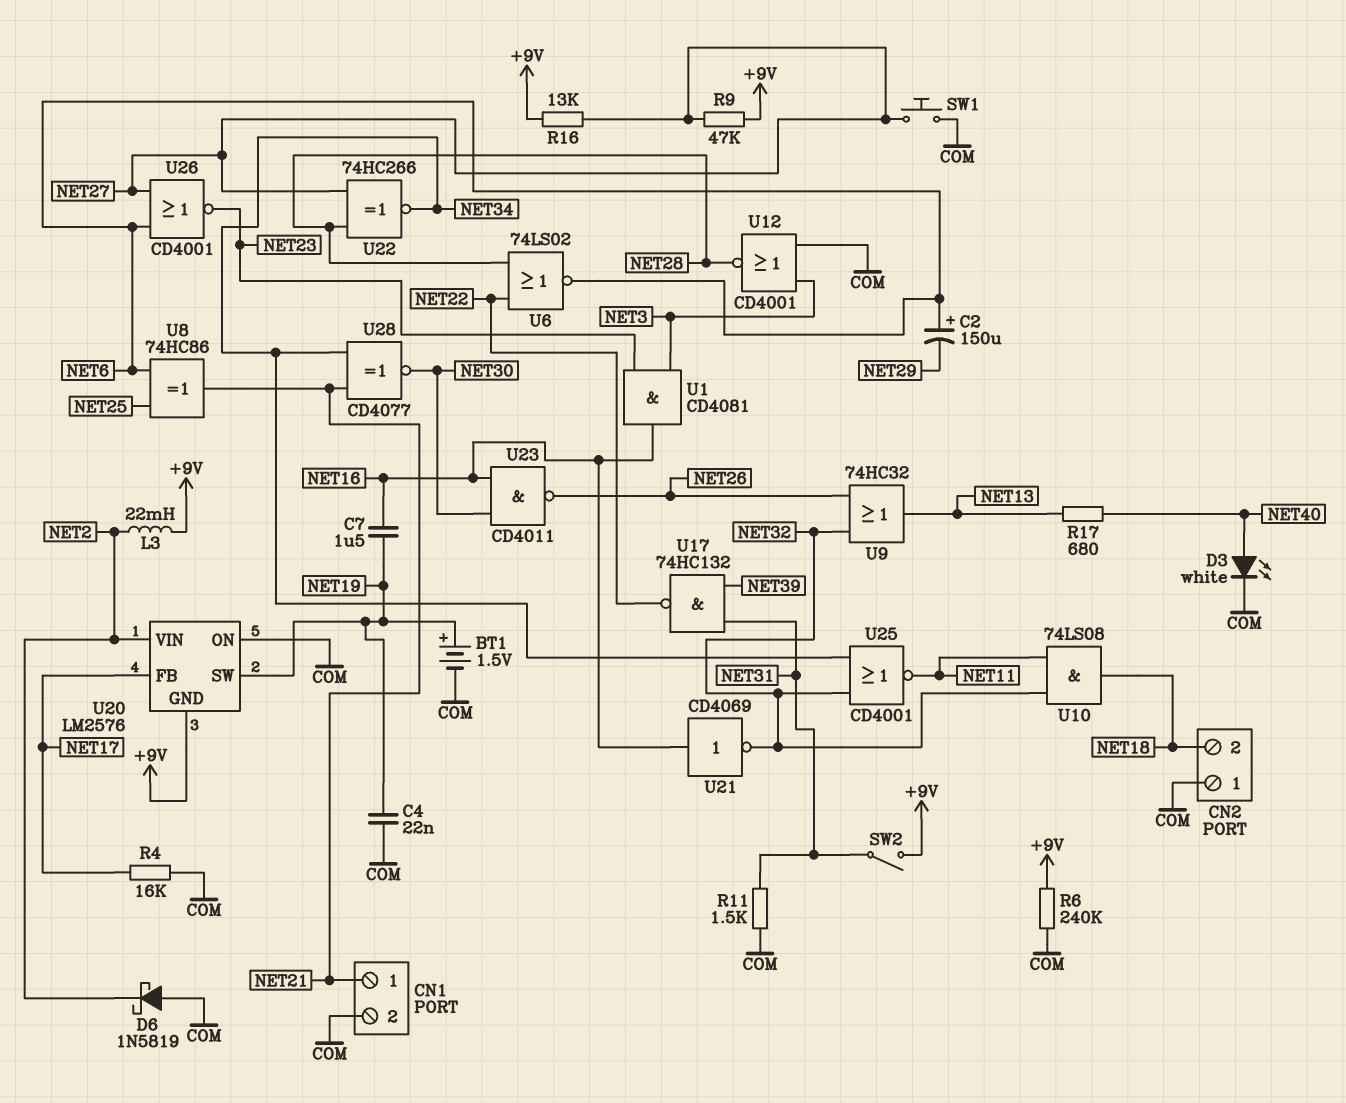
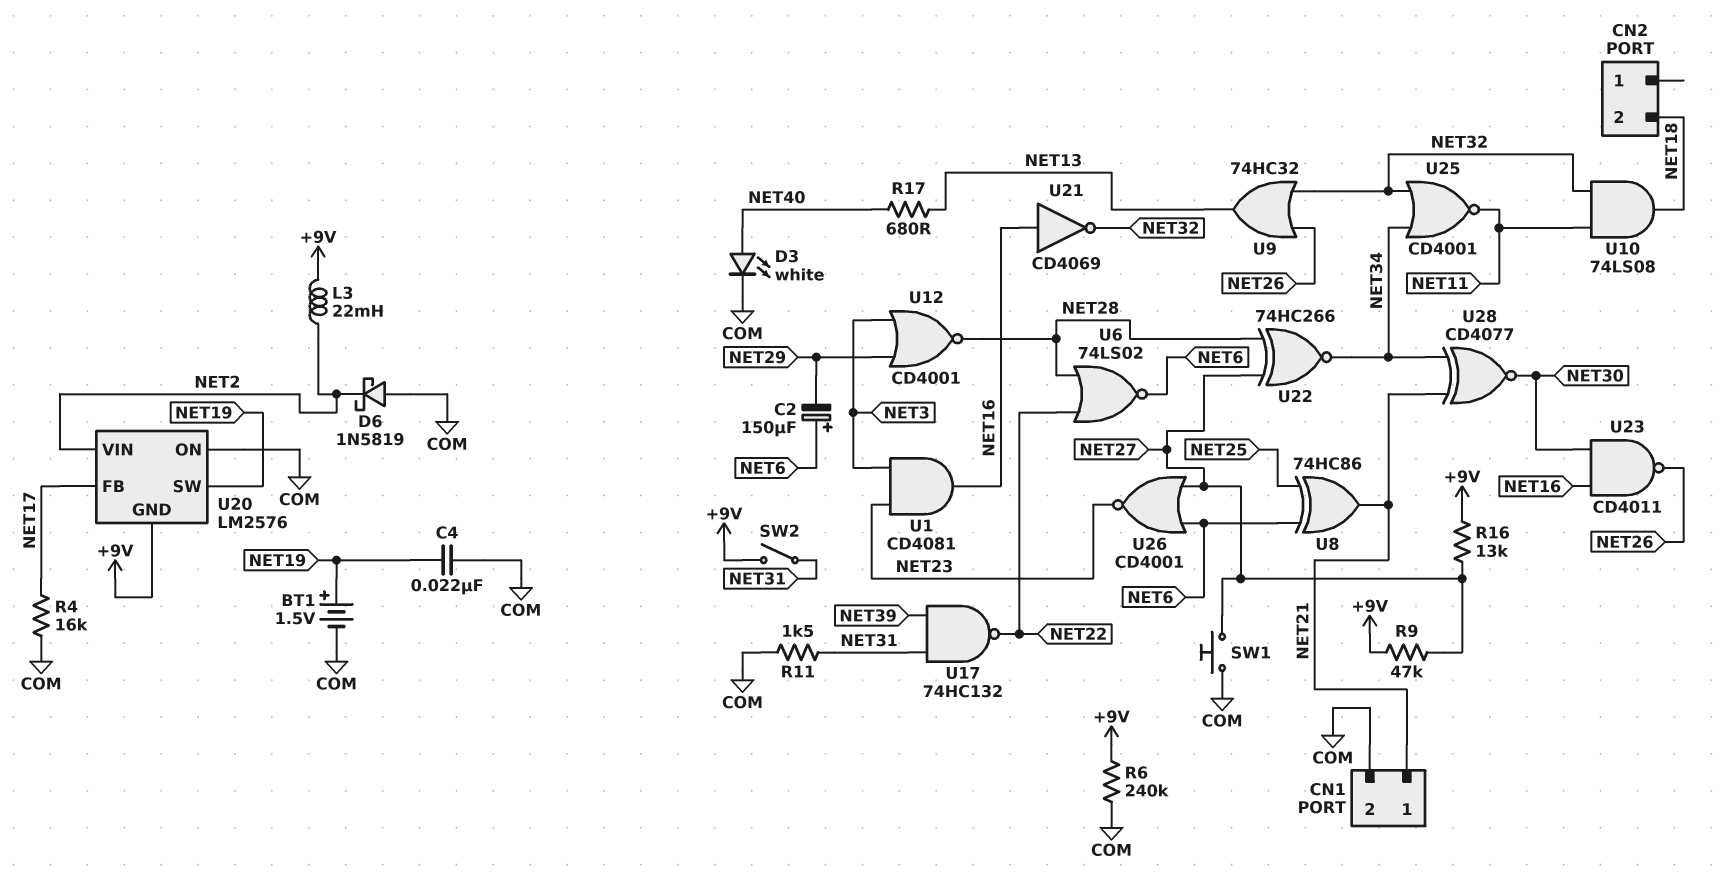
C7: 1.5uF (NET16, NET19) -> none
CN2 pin 1: COM -> none
U12: NOR CD4001 (in COM, in NET3, out NET28) -> NOR CD4001 (in NET3, in NET29, out NET28)

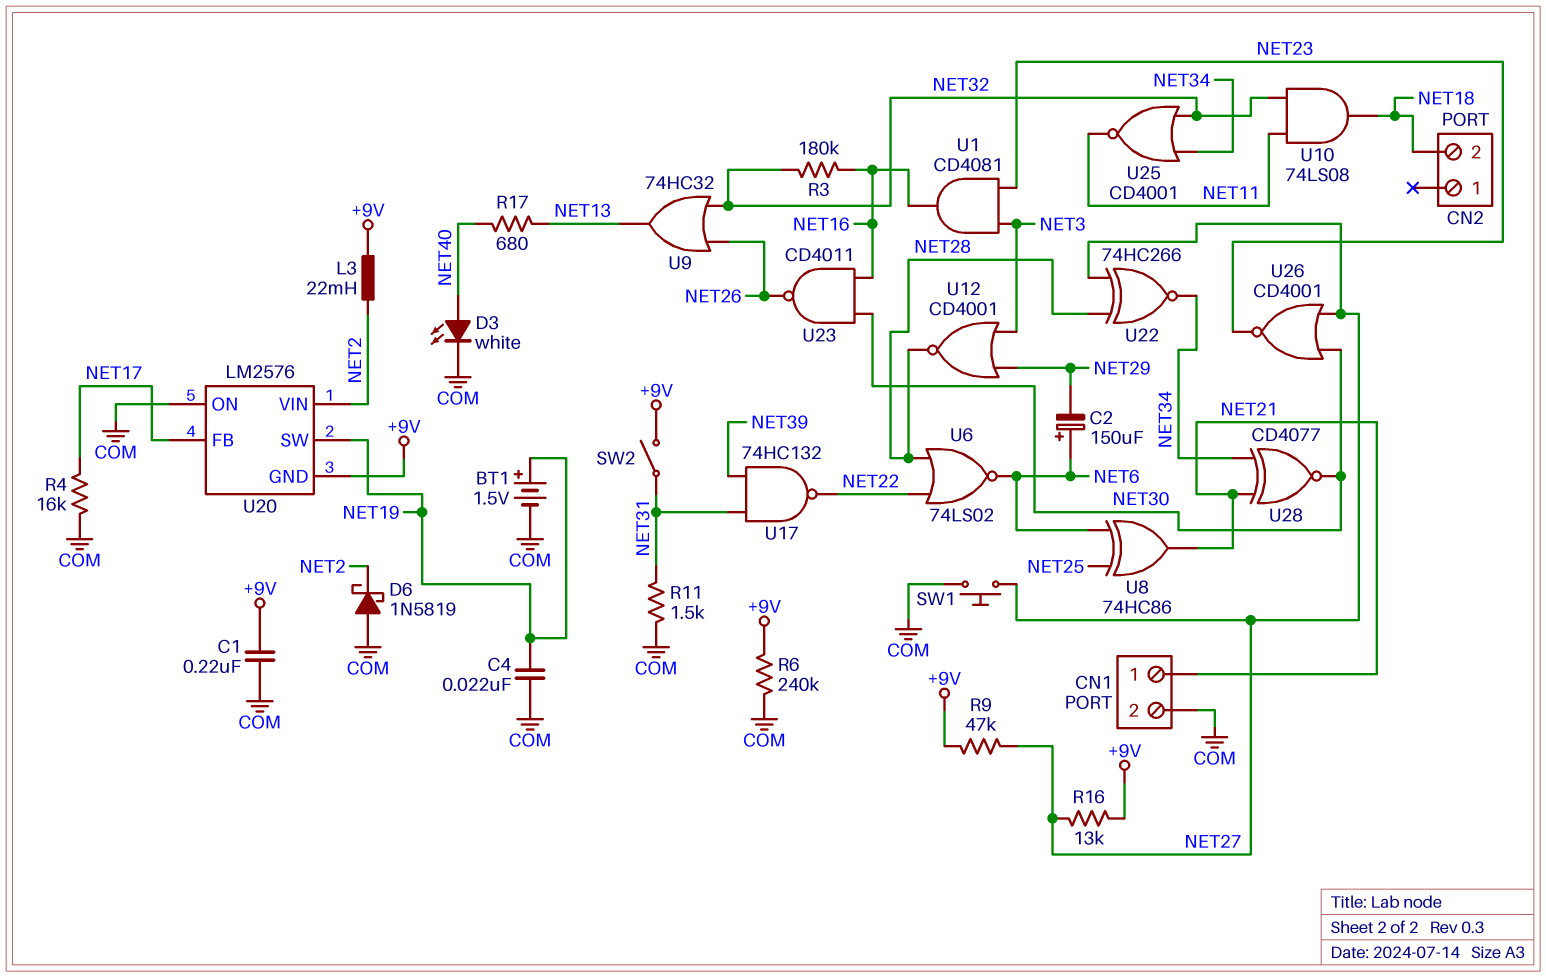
C1: none -> 220nF (+9V, COM)
R3: none -> 180k (NET16, NET32)
U21: NOT CD4069 (in NET16, out NET32) -> none
U26: NOR CD4001 (in NET6, in NET27, out NET23) -> NOR CD4001 (in NET27, in NET30, out NET23)

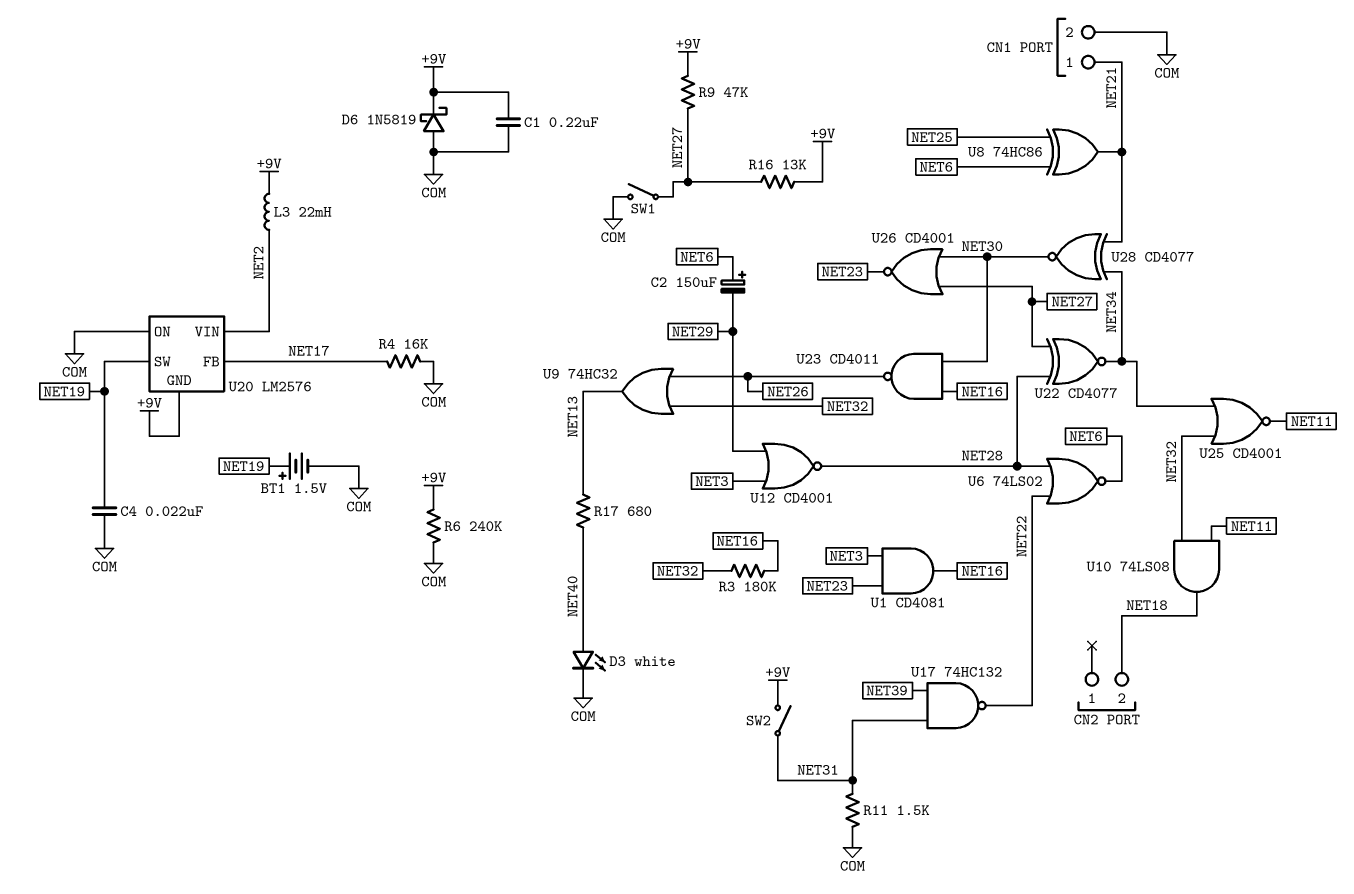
D6: schottky 1N5819 (A COM, K NET2) -> schottky 1N5819 (A COM, K +9V)
SW1: button (COM, NET27) -> switch (COM, NET27)
U22: XNOR 74HC266 (in NET27, in NET28, out NET34) -> XNOR CD4077 (in NET27, in NET28, out NET34)

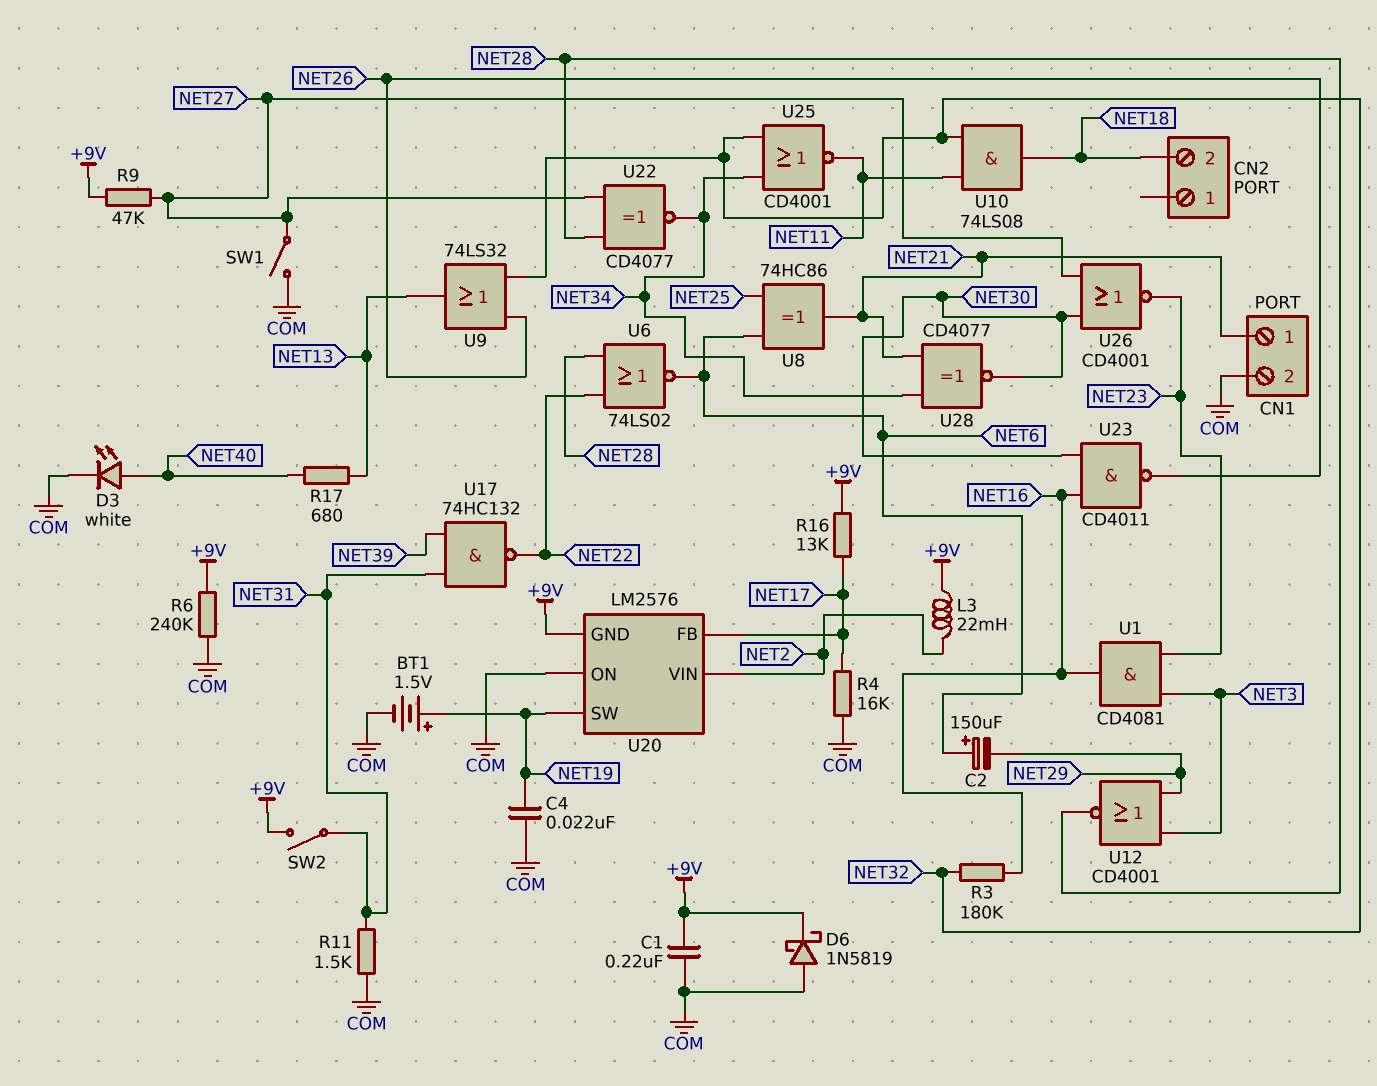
R16: 13k (+9V, NET27) -> 13k (+9V, NET17)
U9: OR 74HC32 (in NET26, in NET32, out NET13) -> OR 74LS32 (in NET26, in NET32, out NET13)

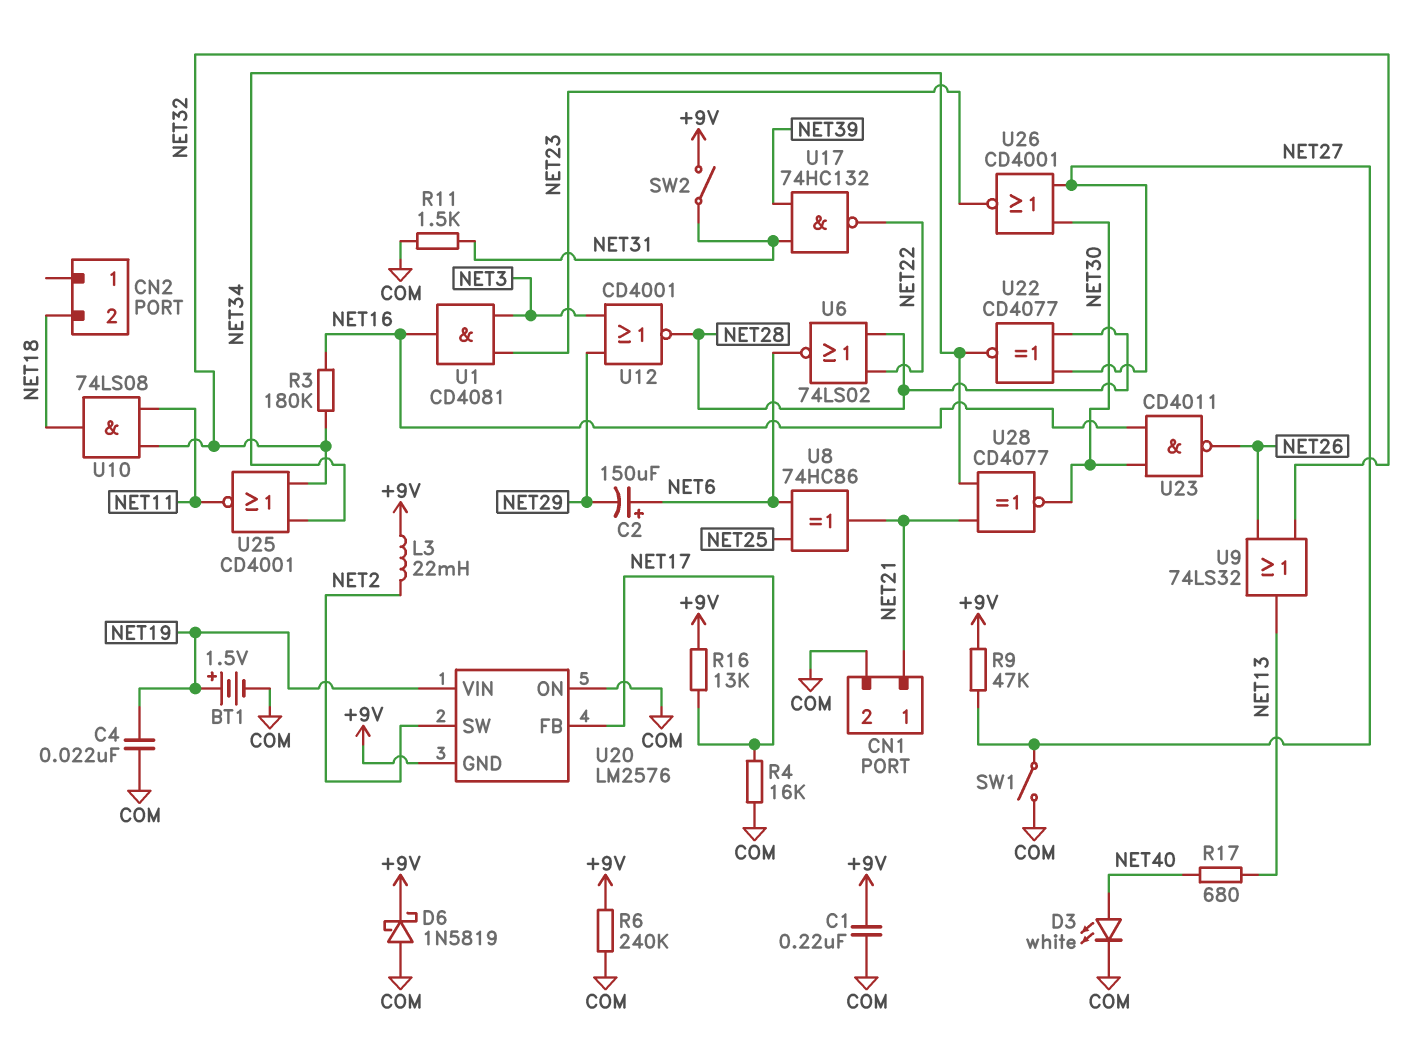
U20 pin SW: NET19 -> NET2
U20 pin VIN: NET2 -> NET19

